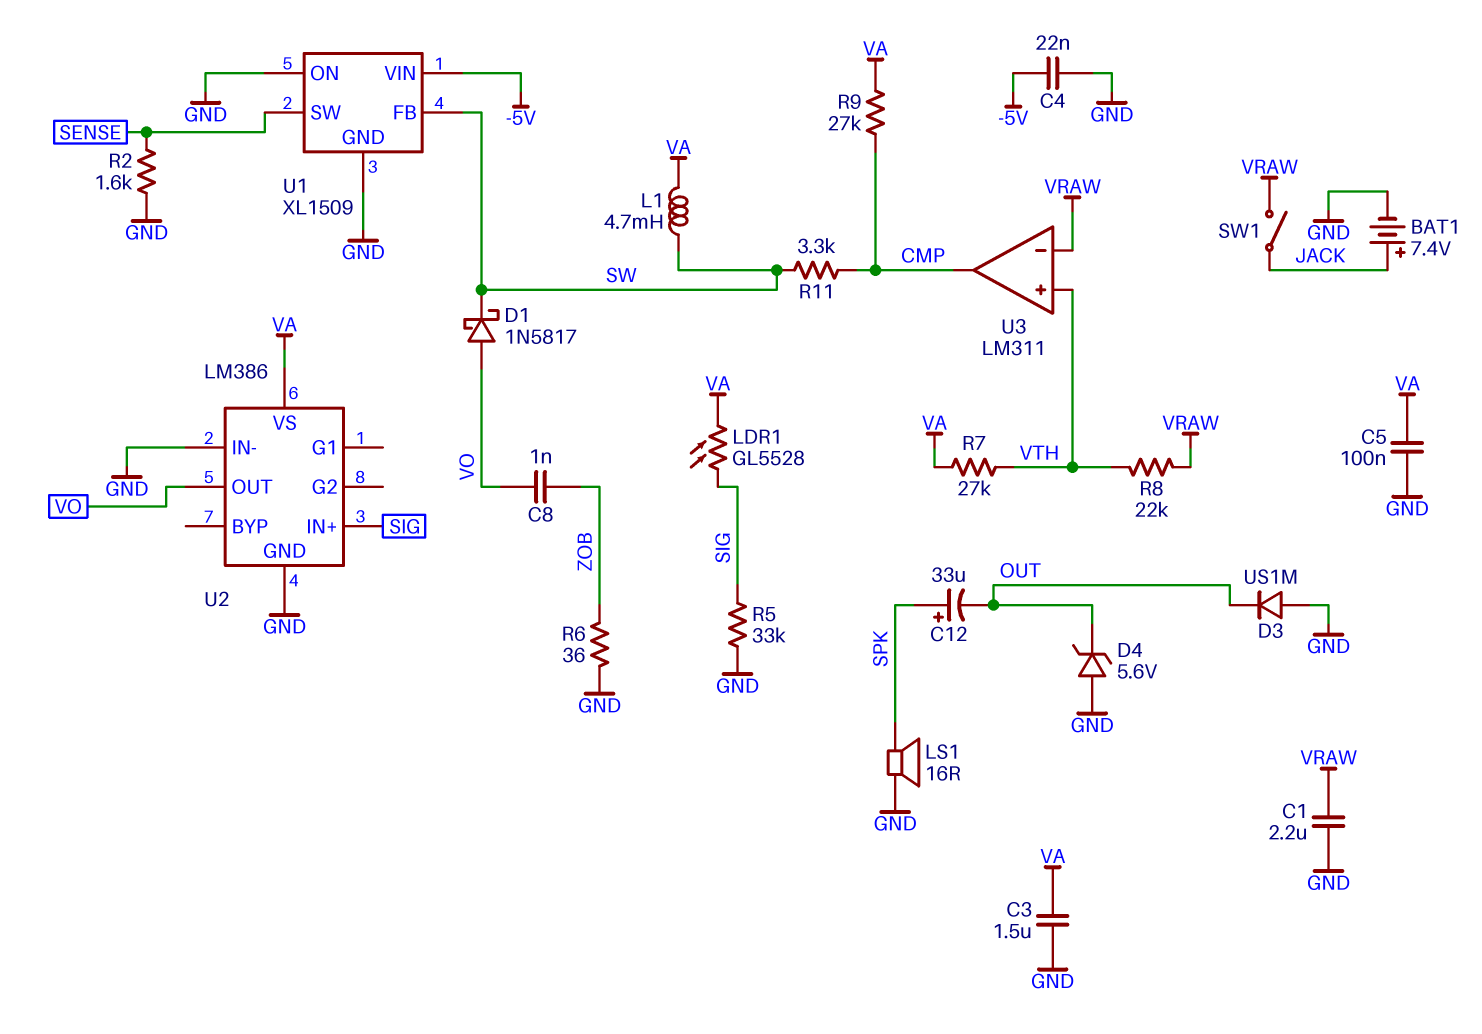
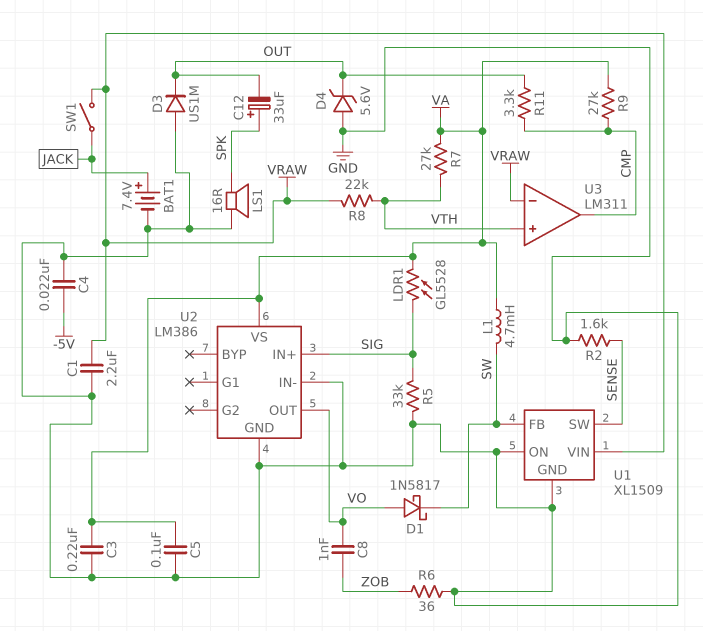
C3: 1.5uF (GND, VA) -> 220nF (GND, VA)
R11: 3.3k (CMP, SW) -> 3.3k (CMP, OUT)
U1 pin VIN: -5V -> VRAW

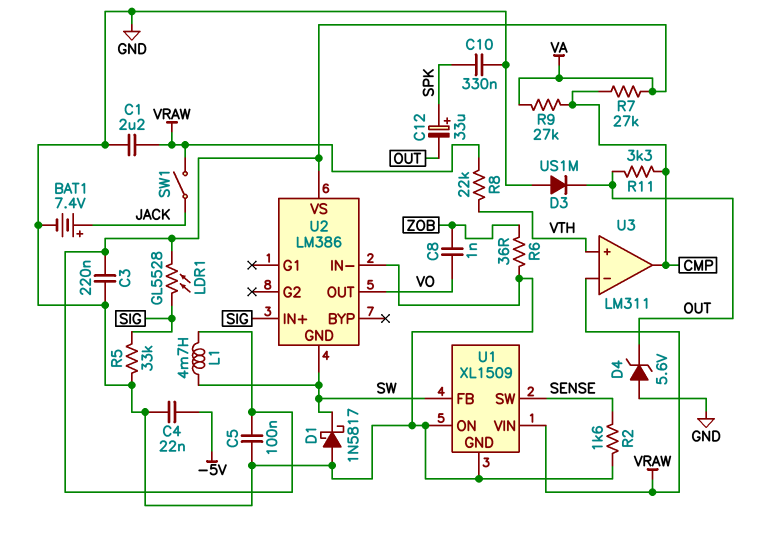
C10: none -> 330nF (GND, SPK)
D1: schottky 1N5817 (A VO, K SW) -> schottky 1N5817 (A GND, K SW)
LS1: speaker 16R (GND, SPK) -> none
R7: 27k (VA, VTH) -> 27k (CMP, VA)
U2 pin GND: GND -> SW

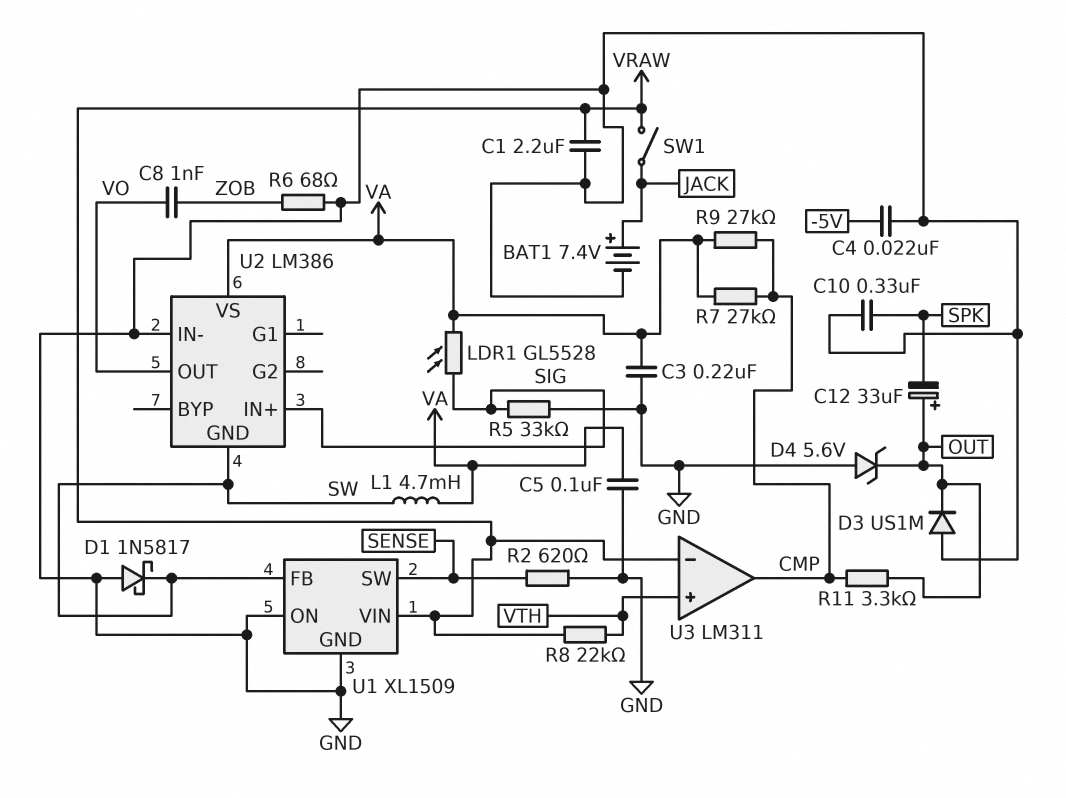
C12: 33uF (plus SPK, minus OUT) -> 33uF (plus OUT, minus SPK)
R2: 1.6k (GND, SENSE) -> 620 (GND, SENSE)
R6: 36 (GND, ZOB) -> 68 (GND, ZOB)

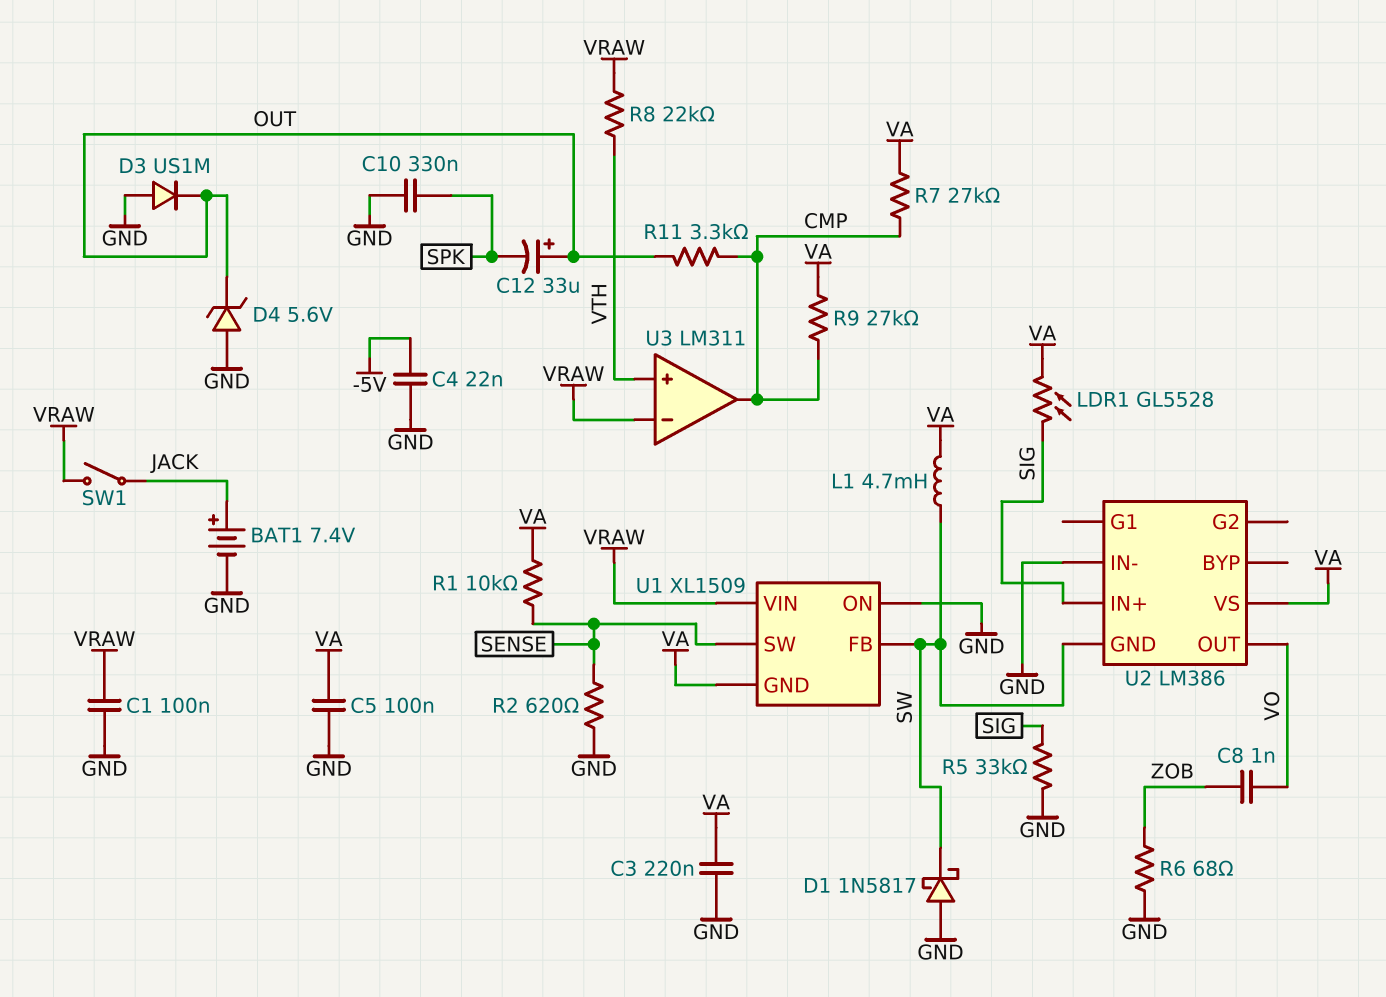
C1: 2.2uF (GND, VRAW) -> 100nF (GND, VRAW)
R1: none -> 10k (SENSE, VA)
U1 pin GND: GND -> VA

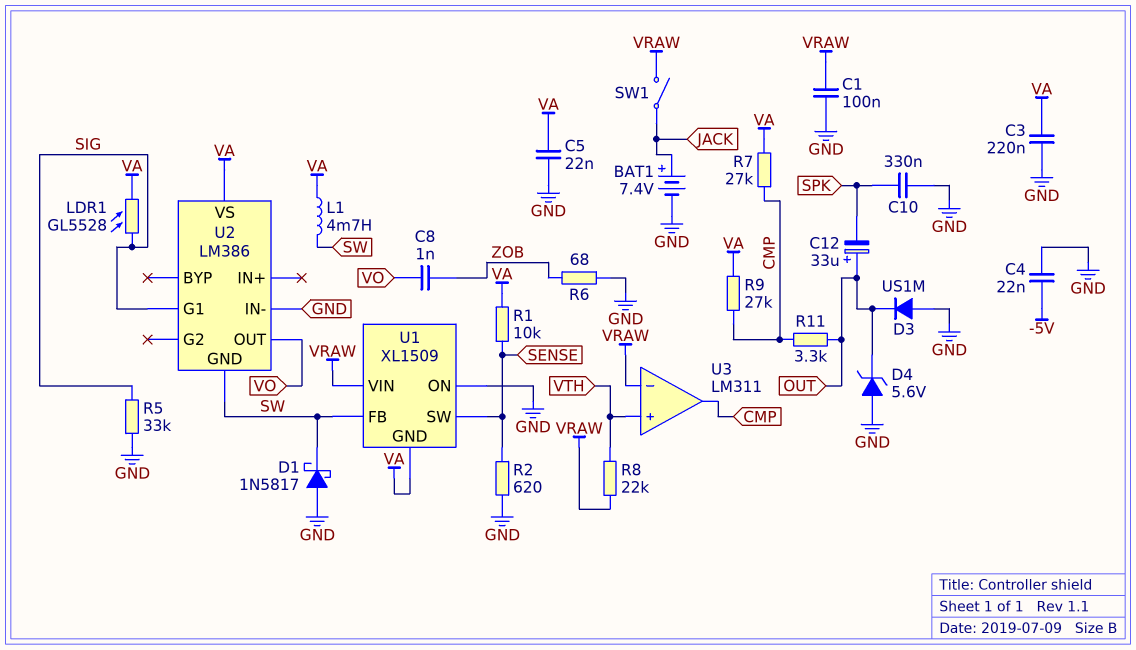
C5: 100nF (GND, VA) -> 22nF (GND, VA)
U2 pin G1: none -> SIG
U2 pin IN+: SIG -> none

